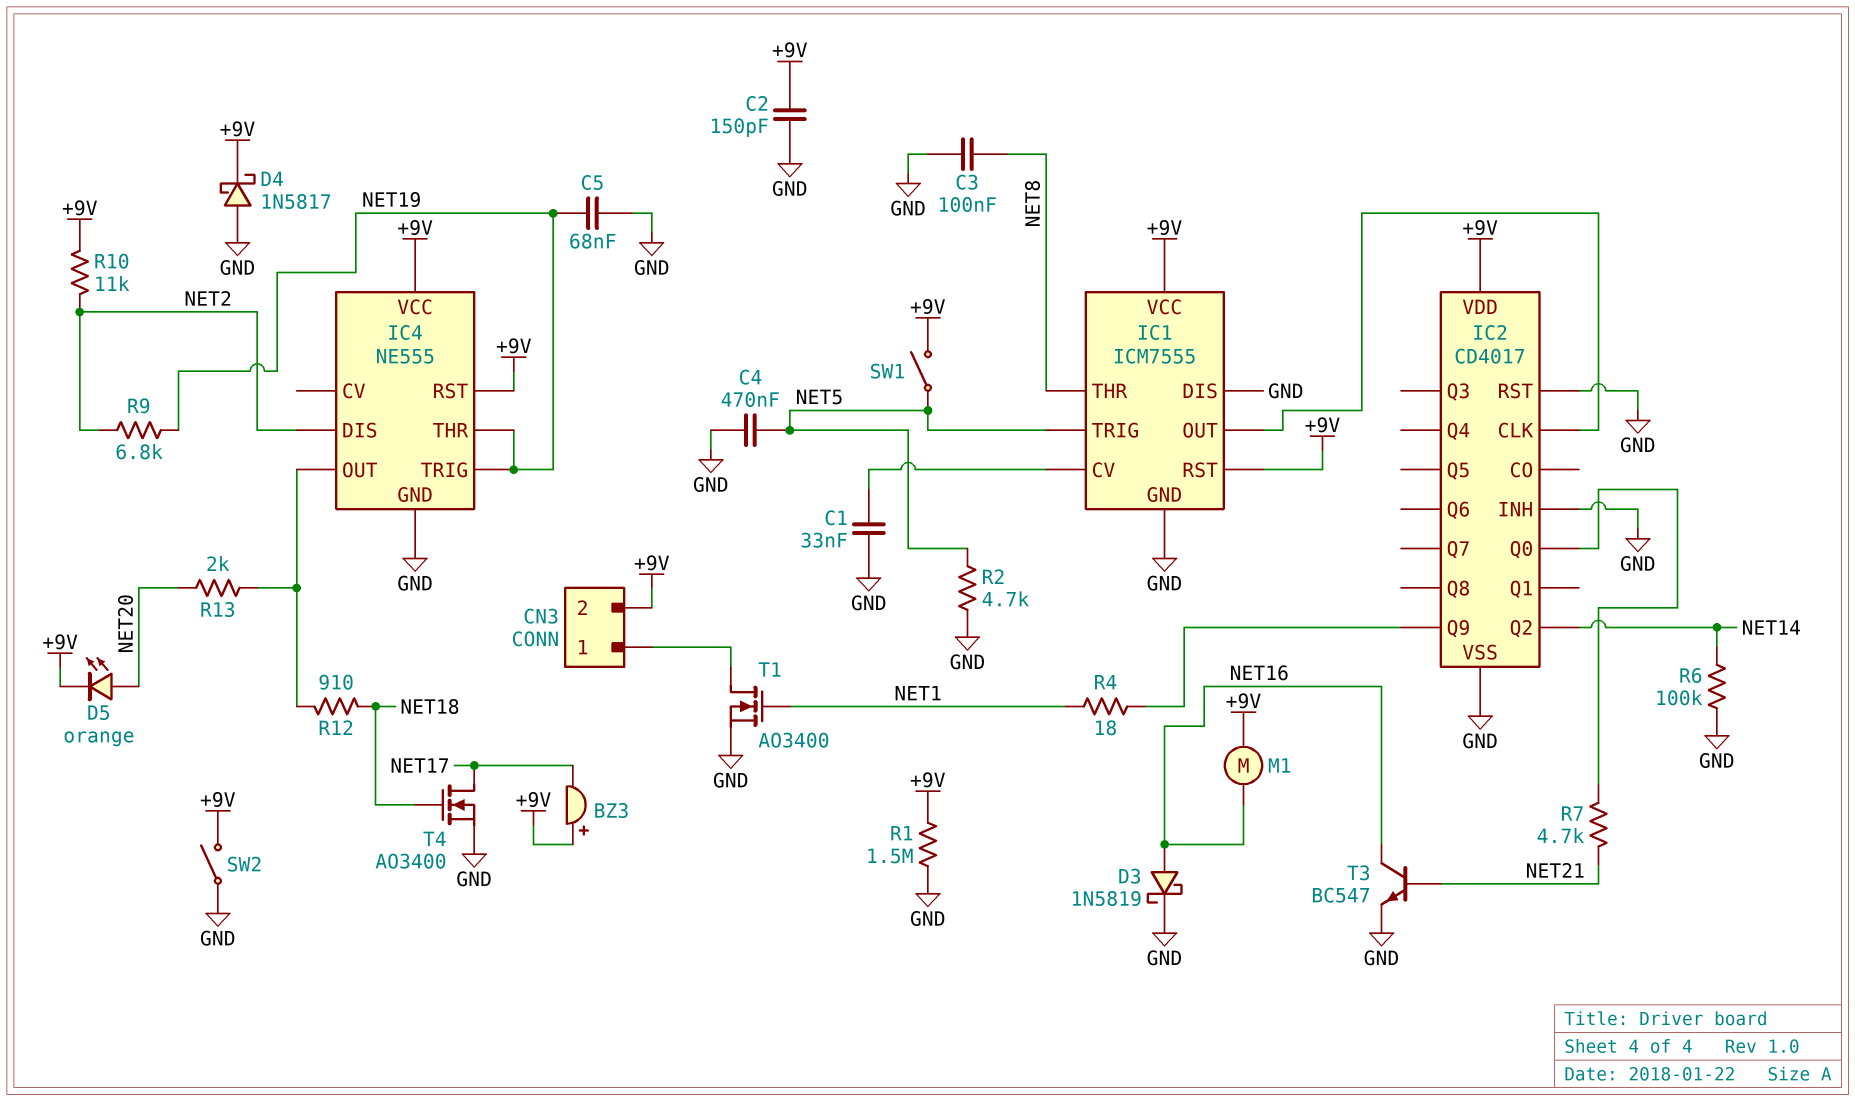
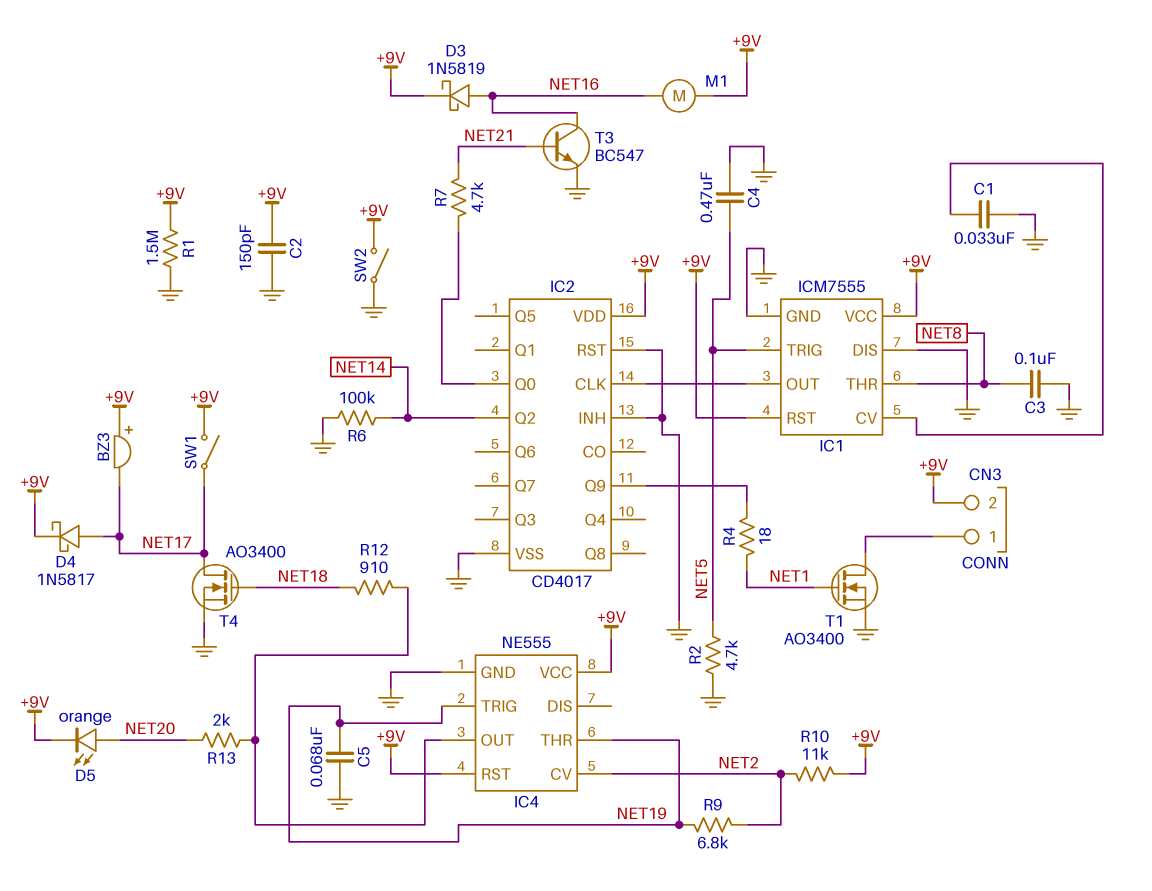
D3: schottky 1N5819 (A NET16, K GND) -> schottky 1N5819 (A NET16, K +9V)
D4: schottky 1N5817 (A GND, K +9V) -> schottky 1N5817 (A NET17, K +9V)
IC4 pin CV: none -> NET2
IC4 pin DIS: NET2 -> none
SW1: switch (+9V, NET5) -> switch (+9V, NET17)

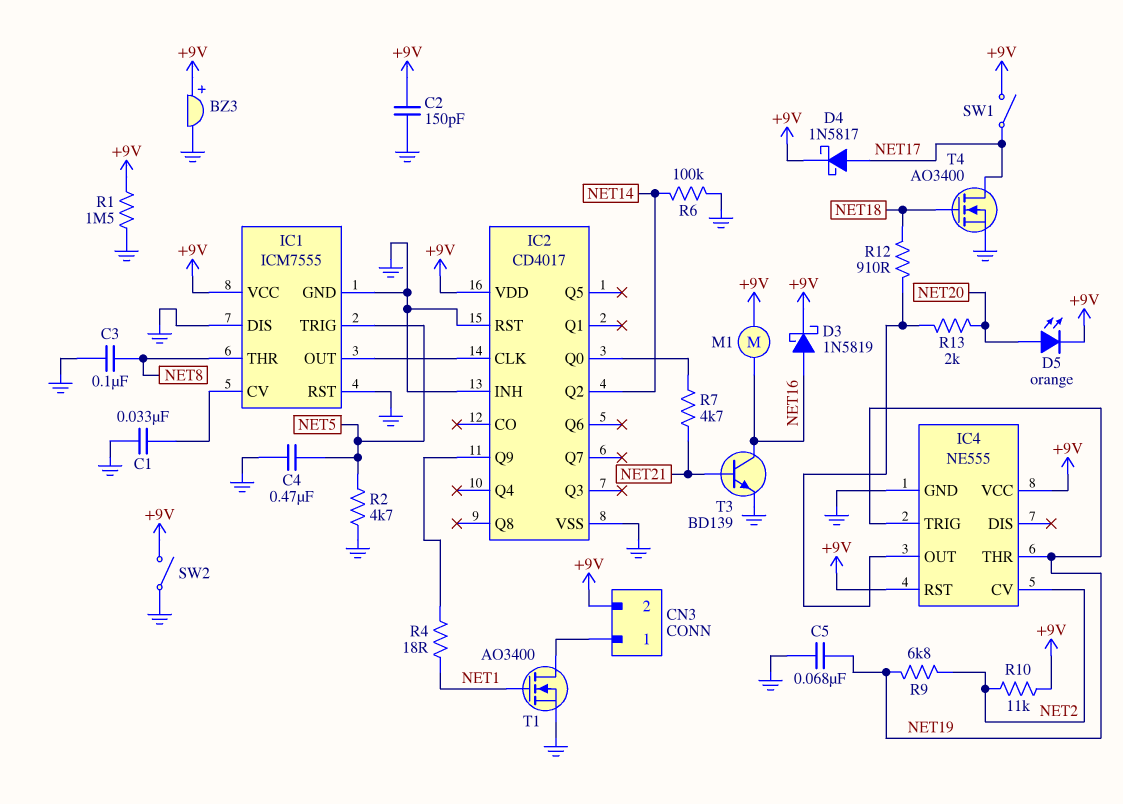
BZ3: buzzer (plus +9V, minus NET17) -> buzzer (plus +9V, minus GND)
IC1 pin RST: +9V -> GND
T3: NPN BC547 (B NET21, C NET16, E GND) -> NPN BD139 (B NET21, C NET16, E GND)

